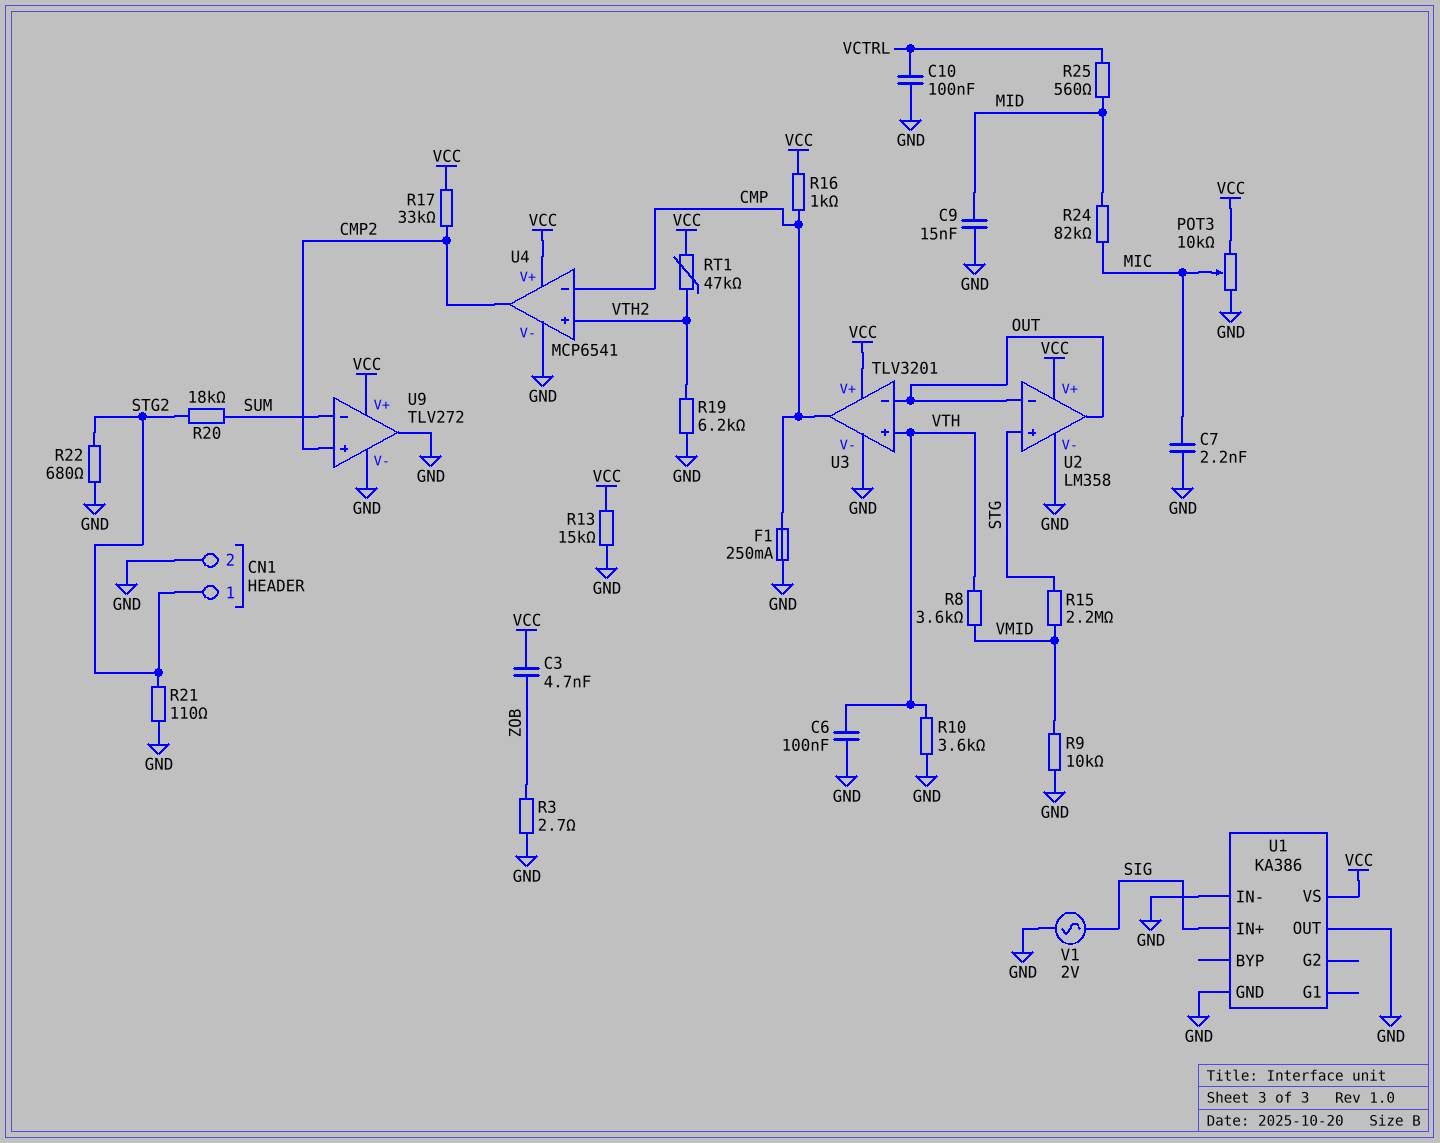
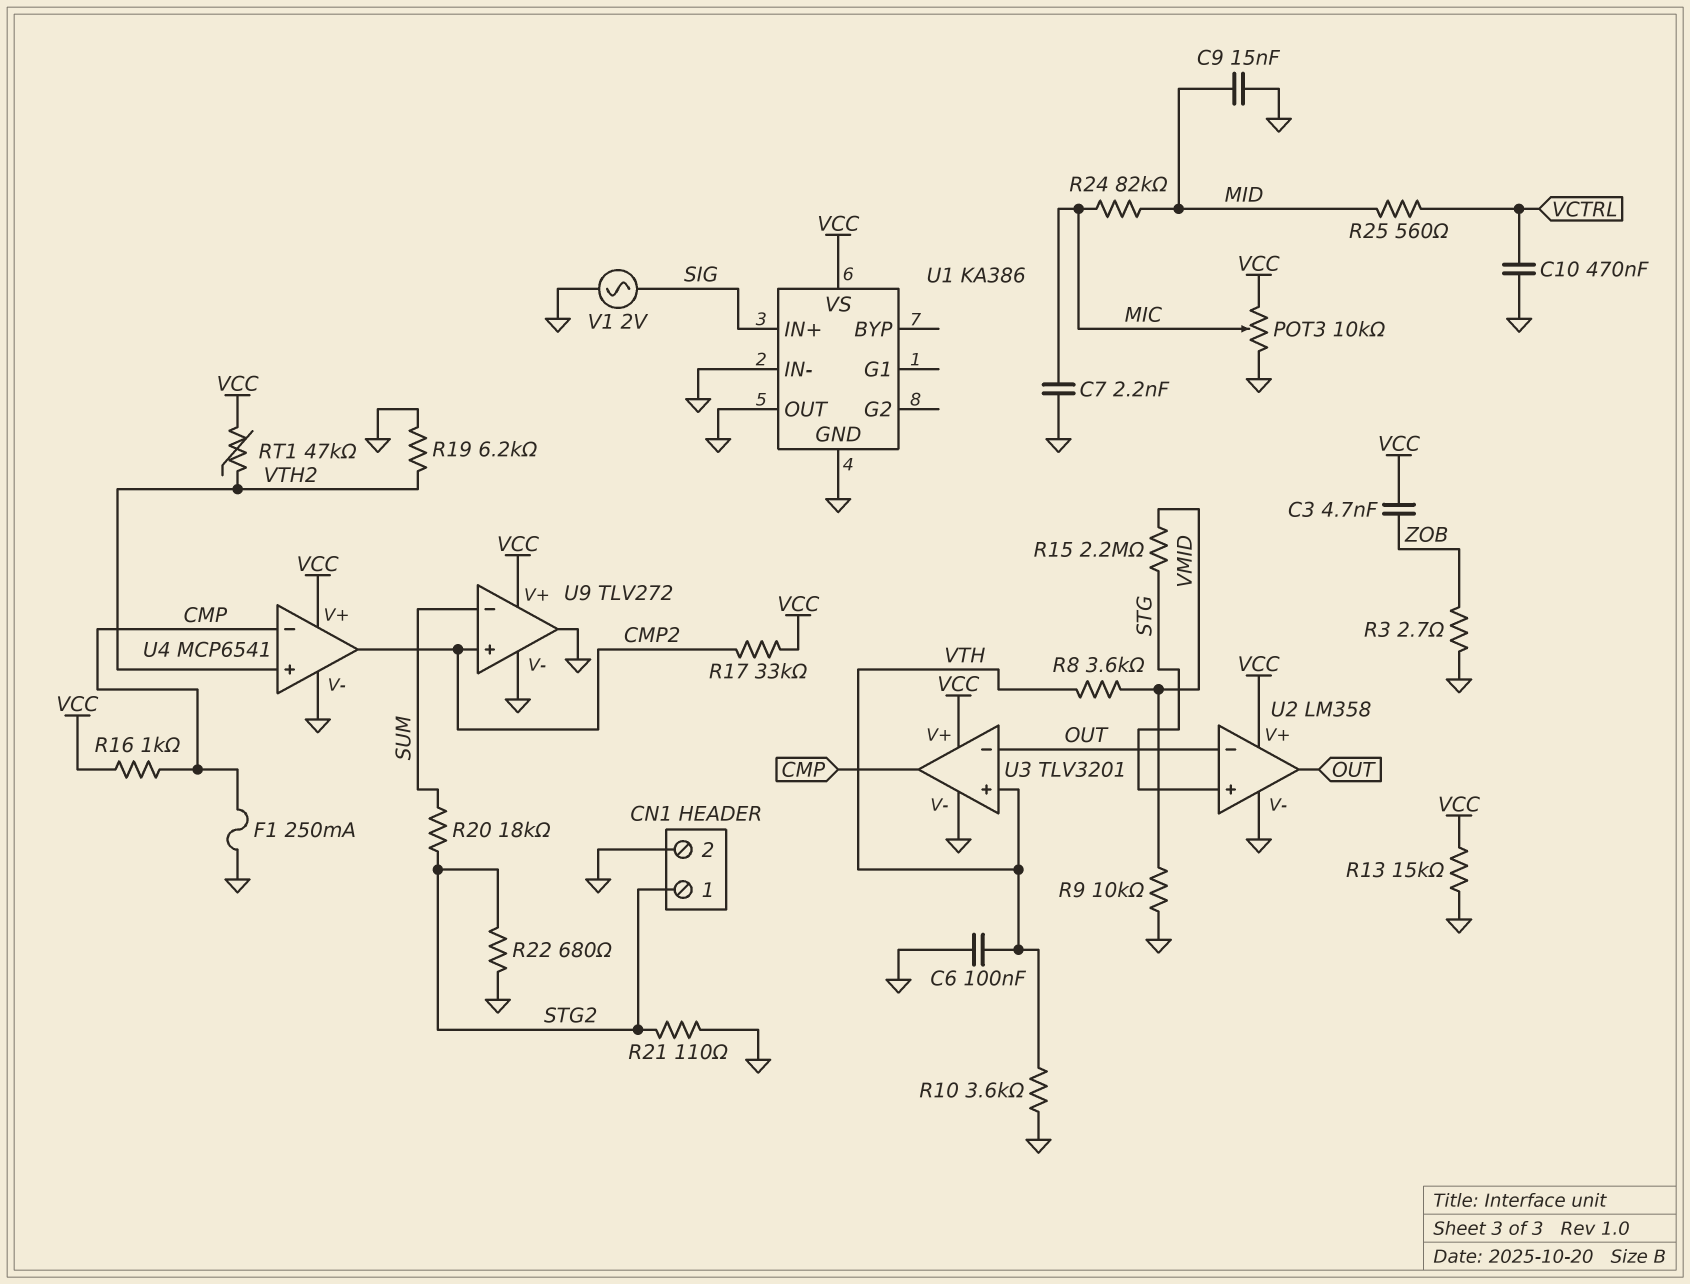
C10: 100nF (GND, VCTRL) -> 470nF (GND, VCTRL)

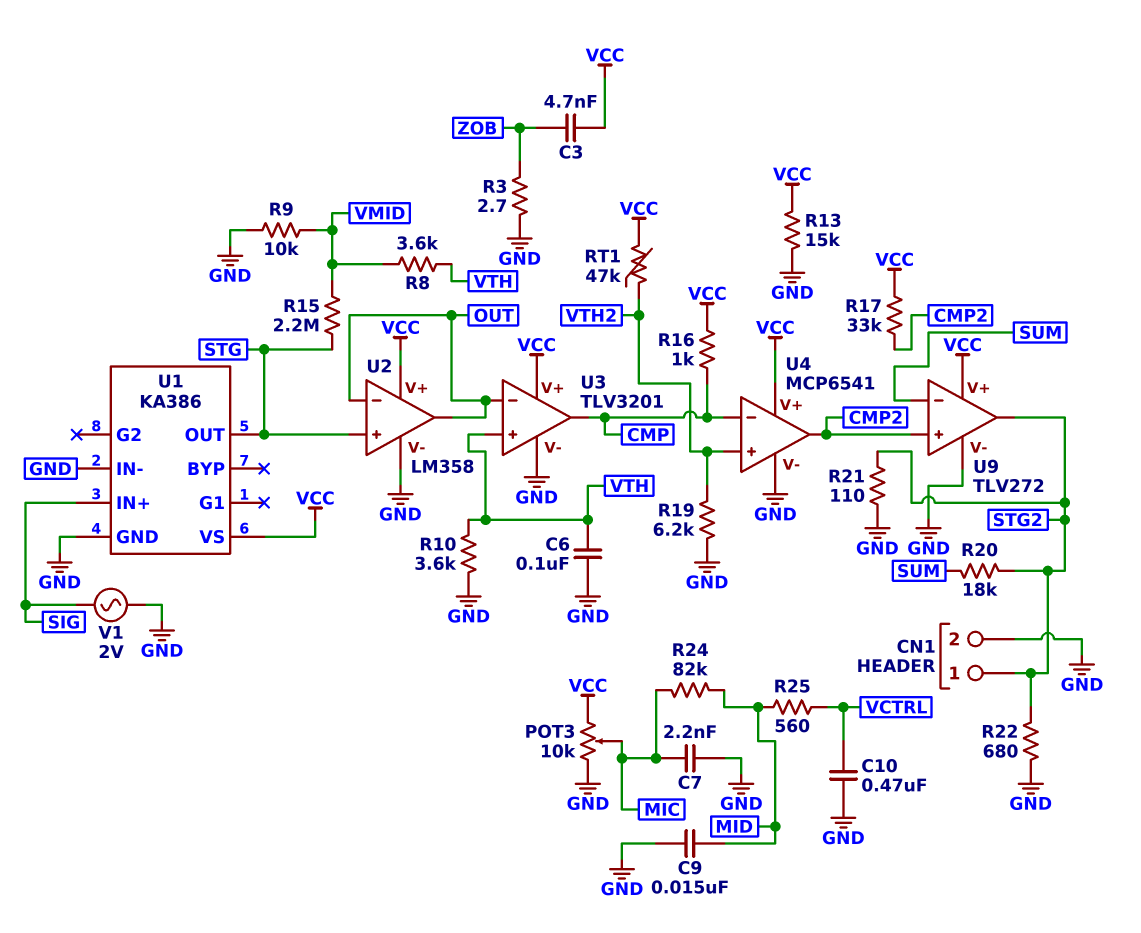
F1: 250mA (CMP, GND) -> none
U1 pin OUT: GND -> STG
U9 pin out: GND -> STG2

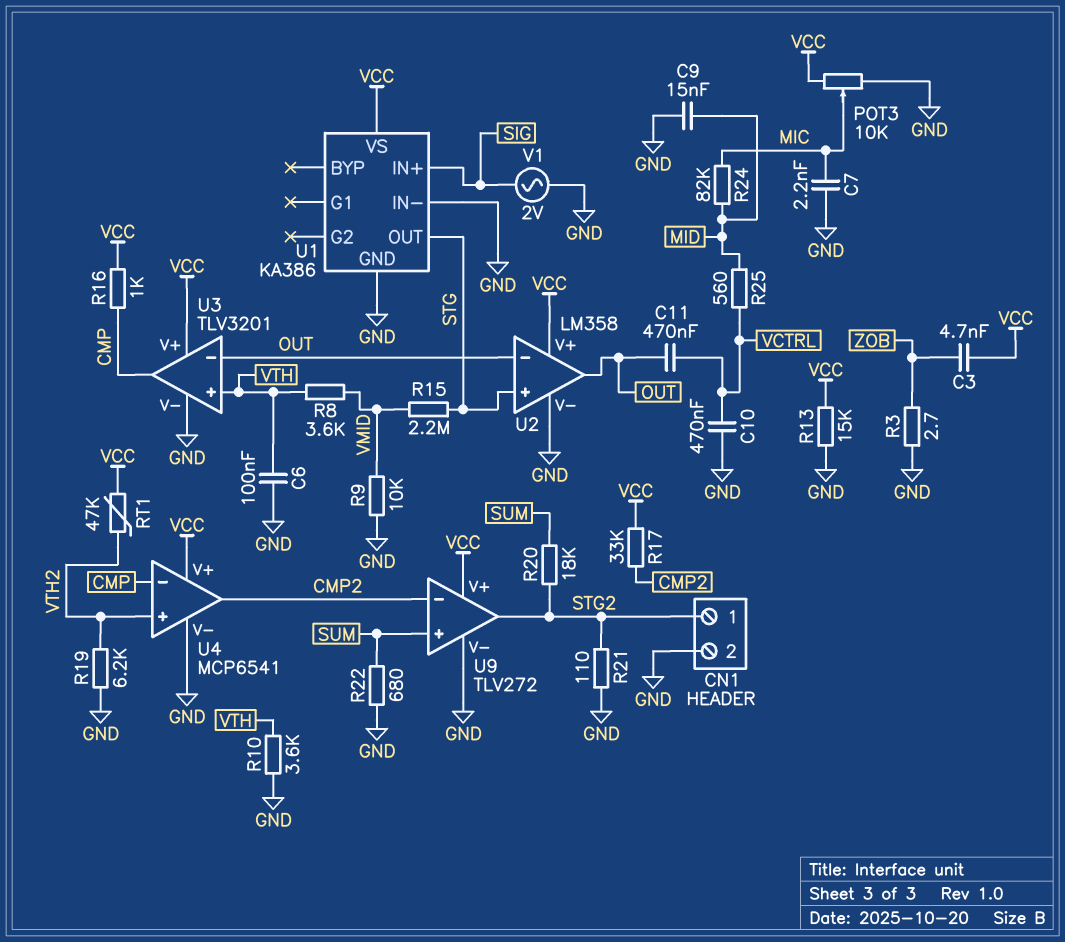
C11: none -> 470nF (OUT, VCTRL)
R22: 680 (GND, STG2) -> 680 (GND, SUM)
U9 pin in+: CMP2 -> SUM
U9 pin in-: SUM -> CMP2

